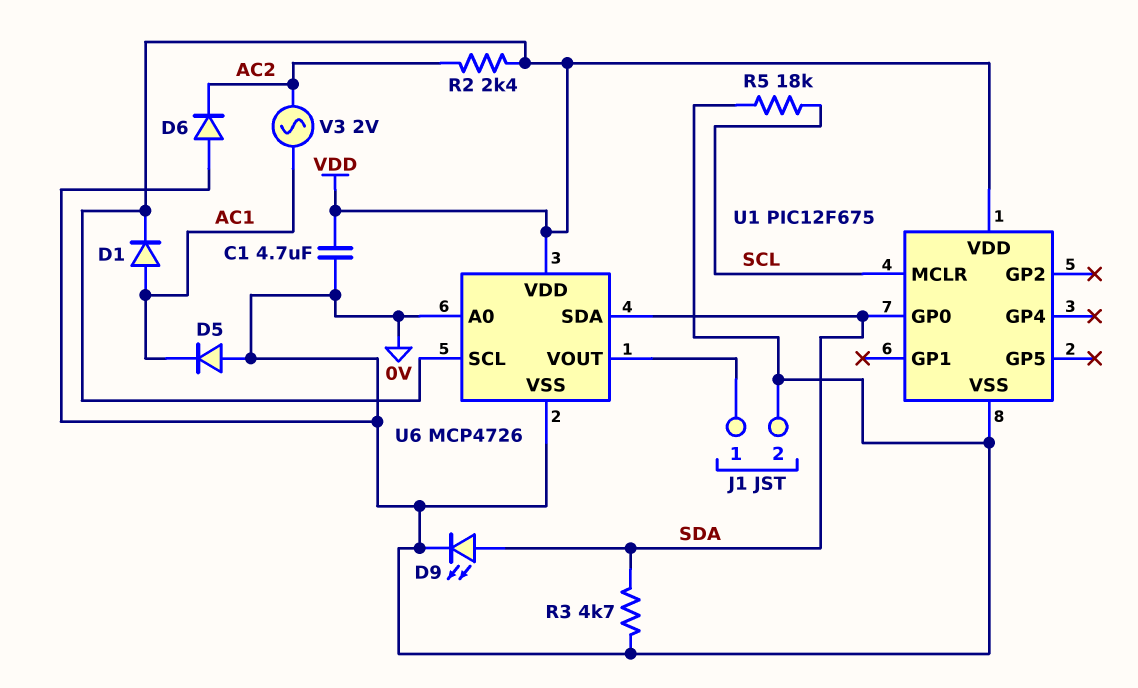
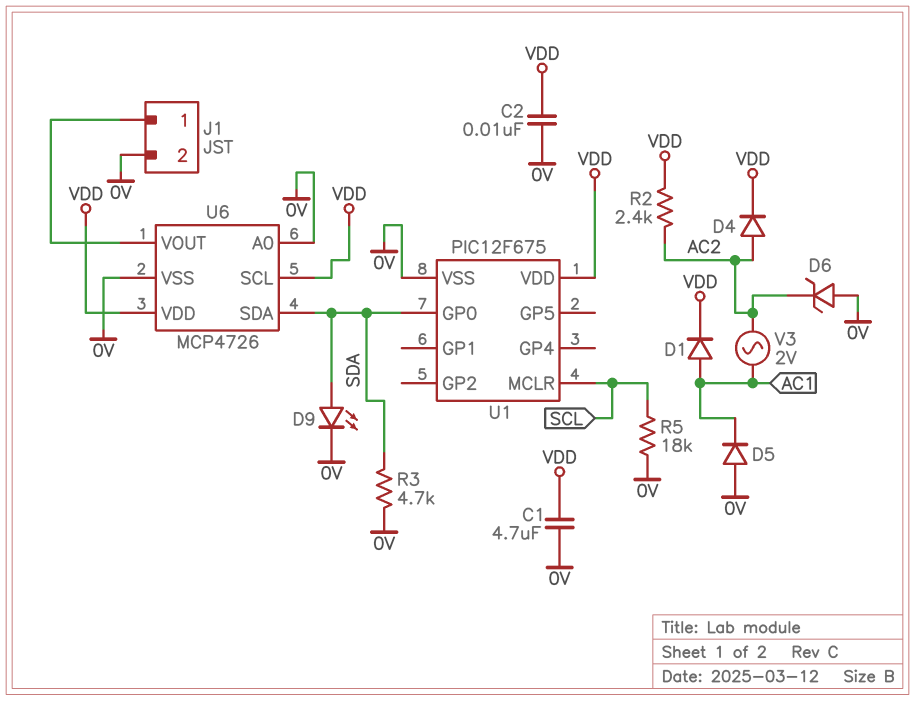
C2: none -> 10nF (0V, VDD)
D4: none -> diode (A AC2, K VDD)
D6: diode (A 0V, K AC2) -> zener (A 0V, K AC2)

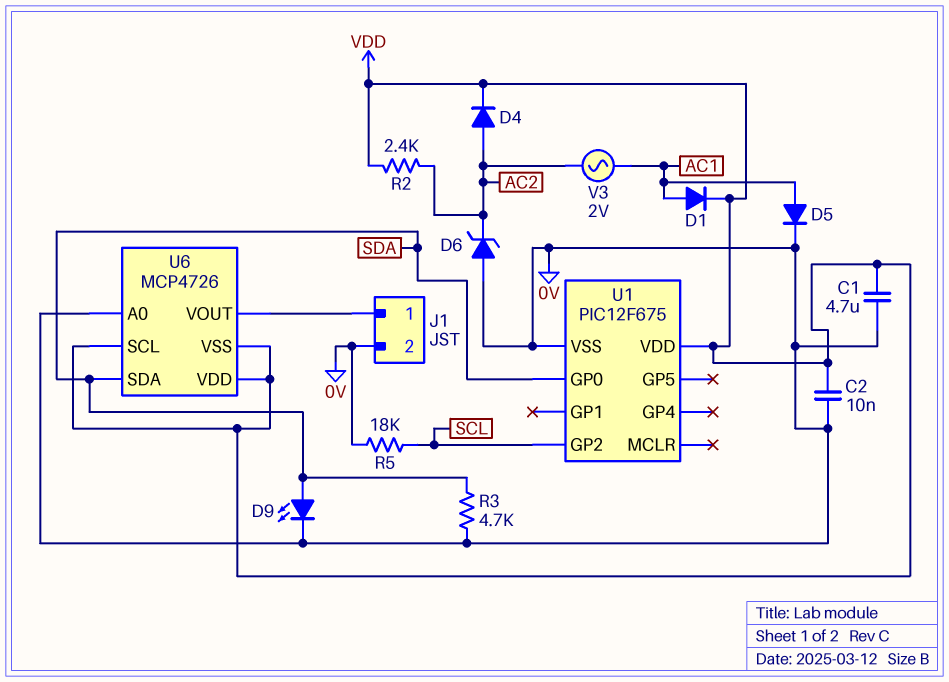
D5: diode (A 0V, K AC1) -> diode (A AC1, K 0V)
U1 pin GP2: none -> SCL
U1 pin MCLR: SCL -> none
U6 pin VSS: 0V -> VDD

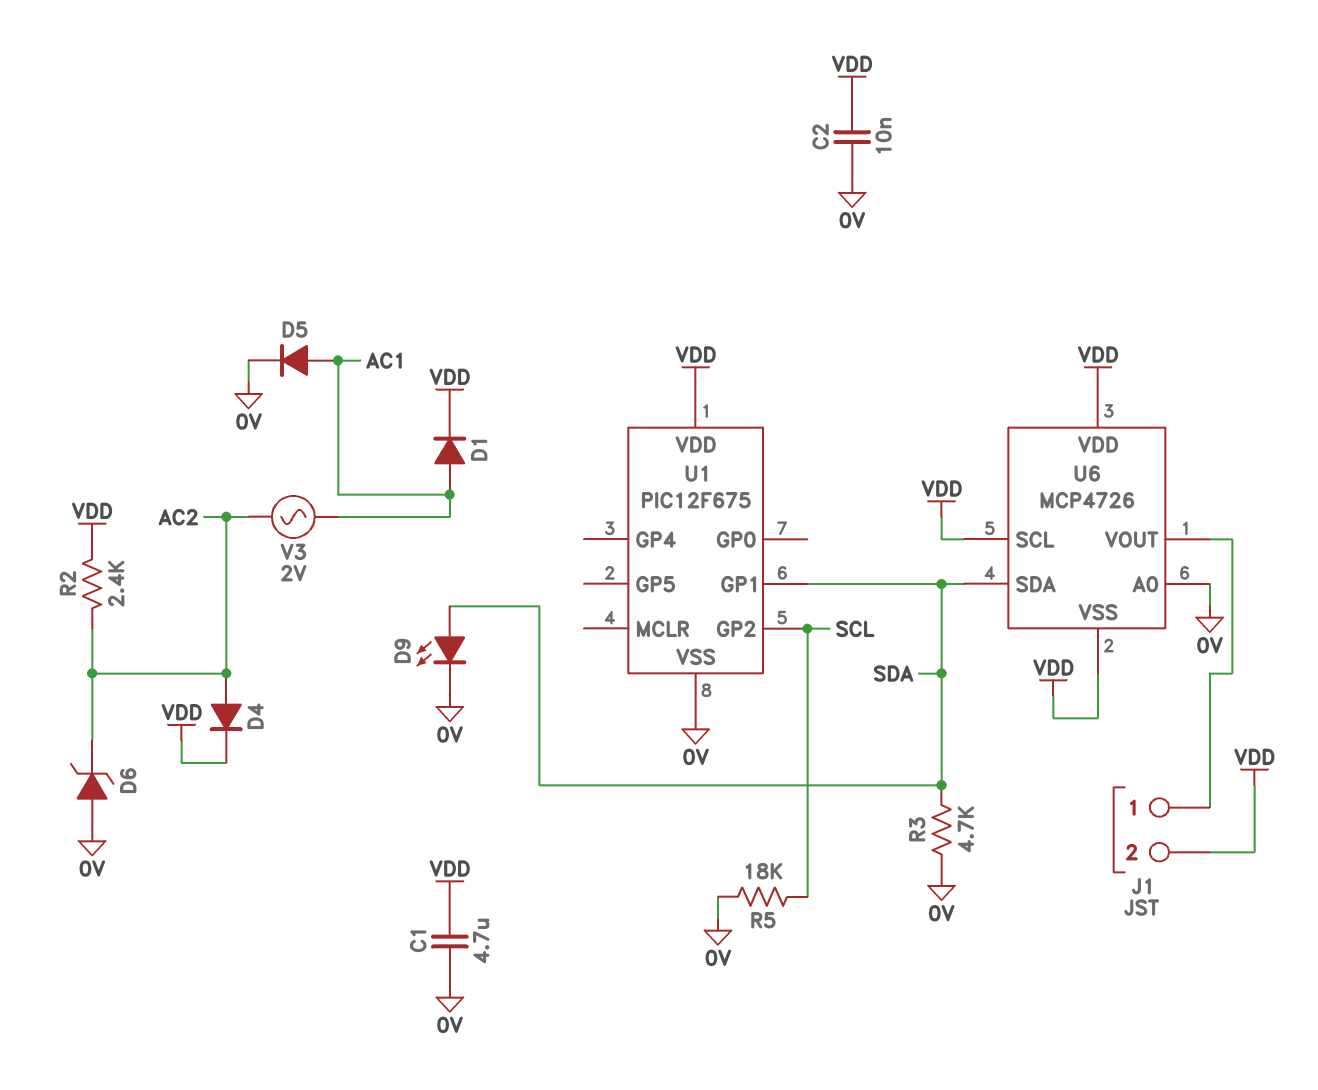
J1 pin 2: 0V -> VDD
U1 pin GP0: SDA -> none
U1 pin GP1: none -> SDA

